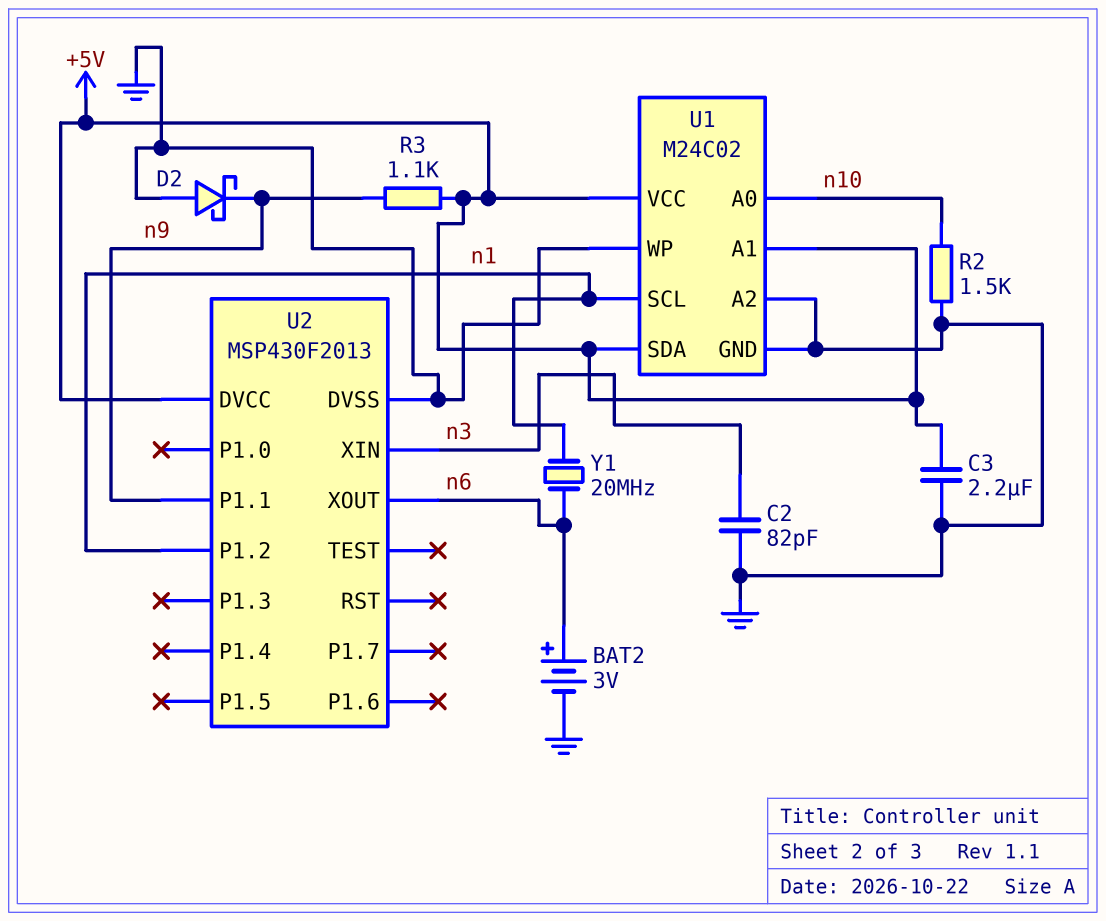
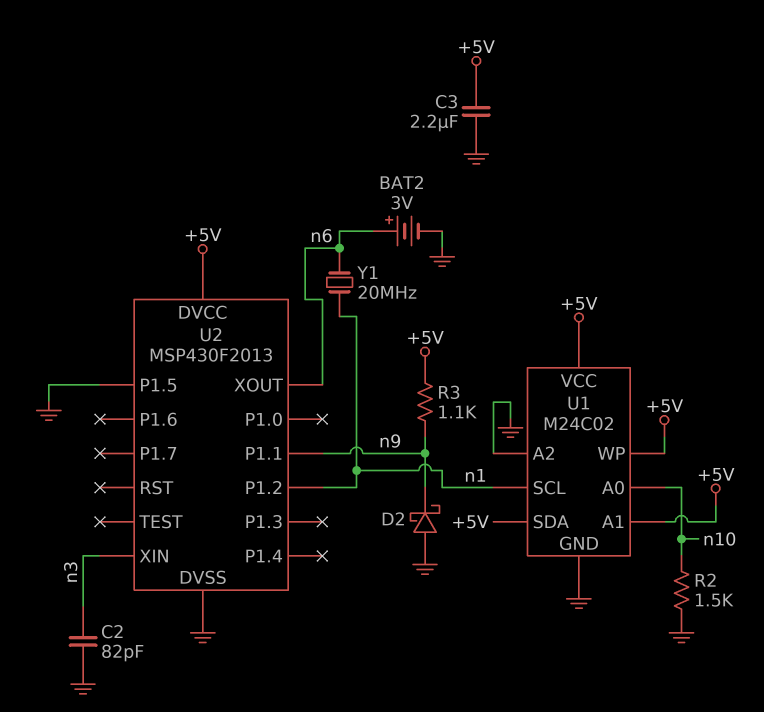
U1 pin WP: GND -> +5V
U2 pin P1.5: none -> GND

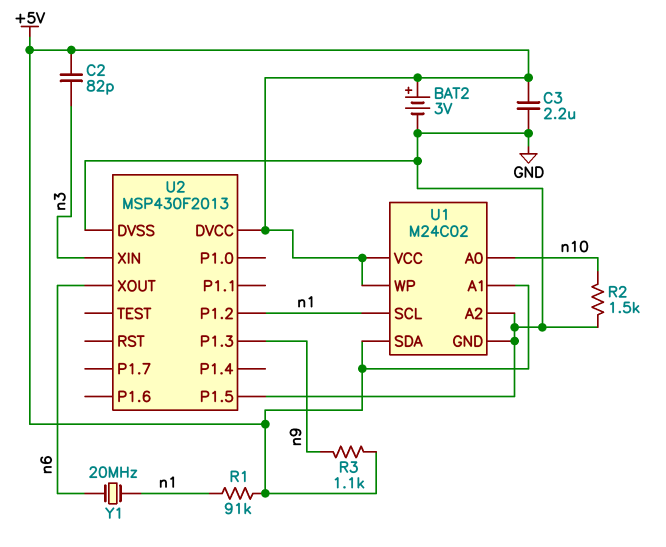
BAT2: 3V (plus n6, minus GND) -> 3V (plus +5V, minus GND)
C2: 82pF (GND, n3) -> 82pF (+5V, n3)
D2: schottky (A GND, K n9) -> none
R1: none -> 91k (+5V, n1)
U2 pin P1.1: n9 -> none
U2 pin P1.3: none -> n9

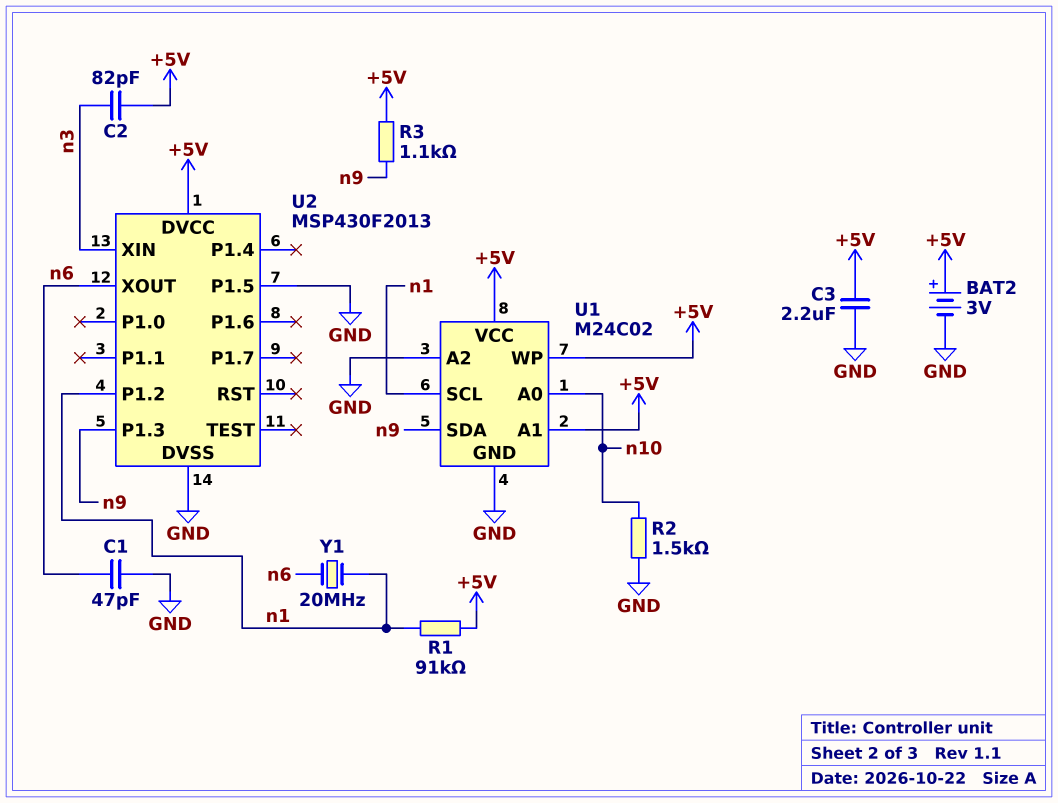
C1: none -> 47pF (GND, n6)
U1 pin SDA: +5V -> n9

